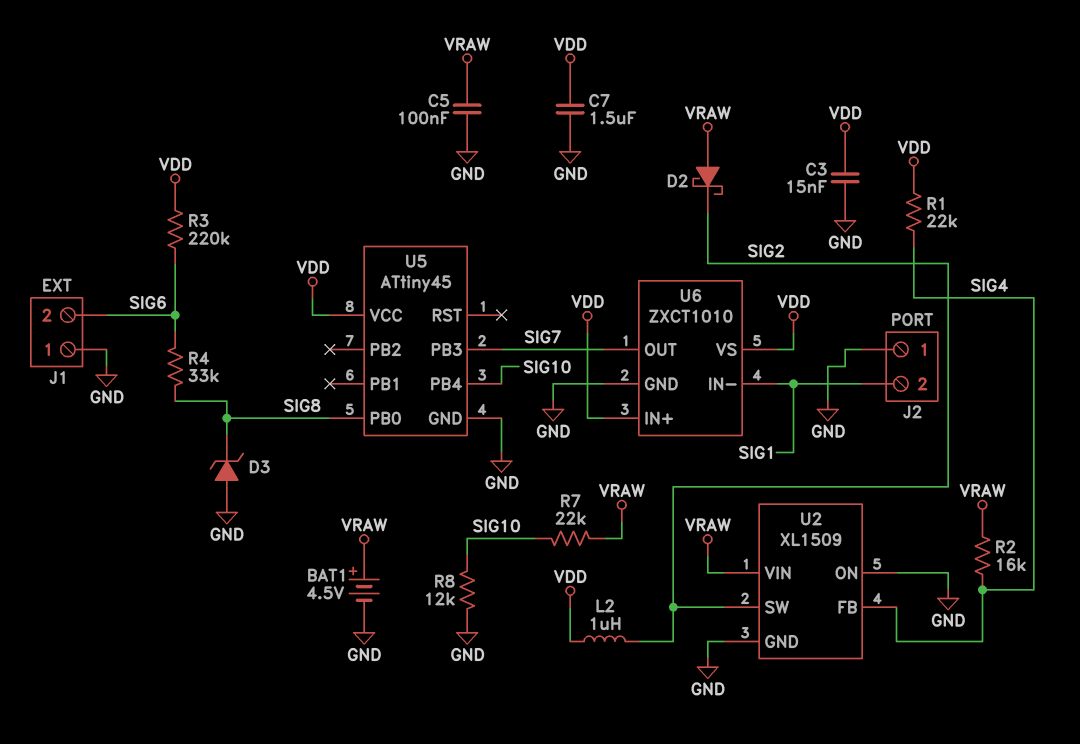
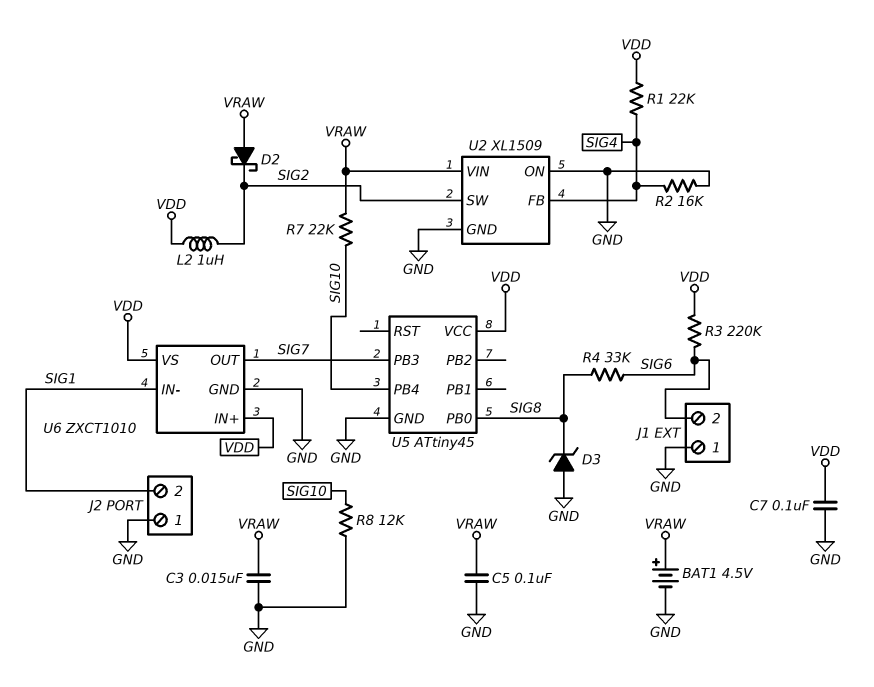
C3: 15nF (GND, VDD) -> 15nF (GND, VRAW)
C7: 1.5uF (GND, VDD) -> 100nF (GND, VDD)
R2: 16k (SIG4, VRAW) -> 16k (GND, SIG4)

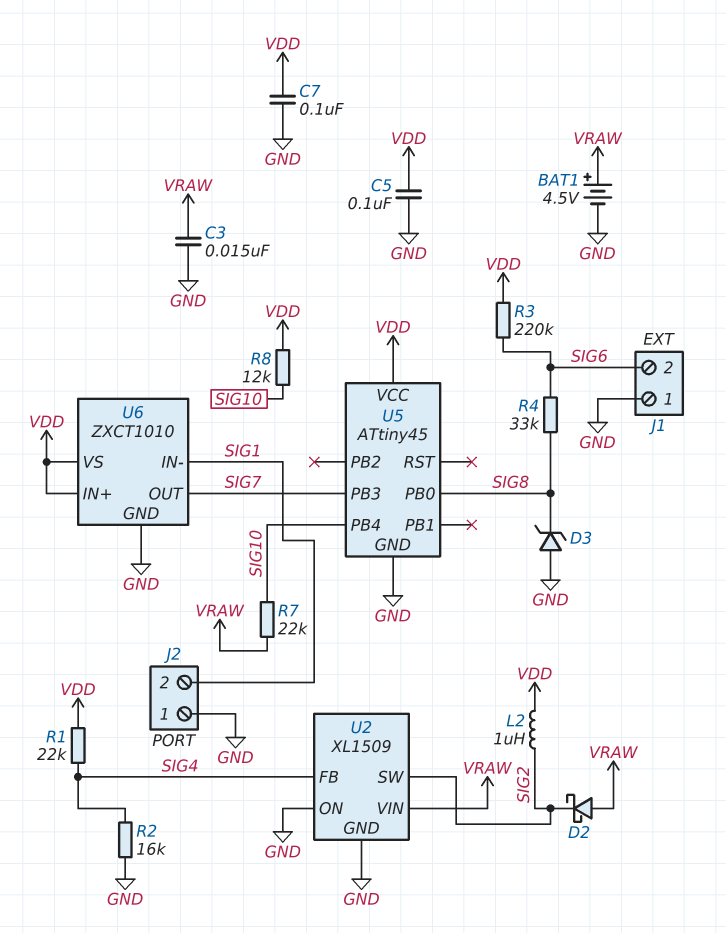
C5: 100nF (GND, VRAW) -> 100nF (GND, VDD)
R8: 12k (GND, SIG10) -> 12k (SIG10, VDD)

